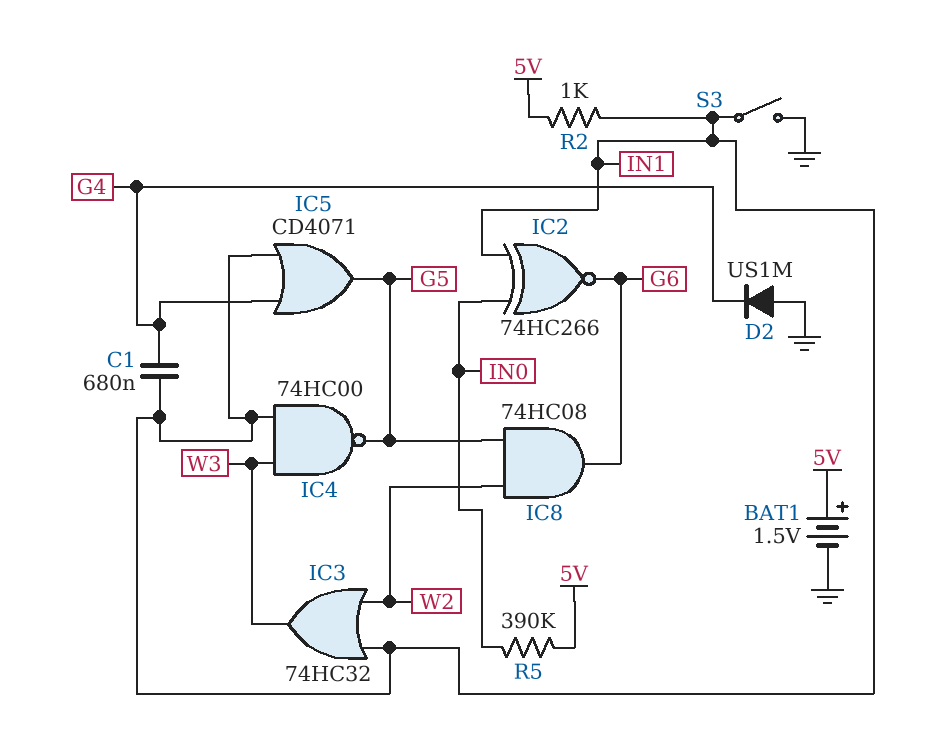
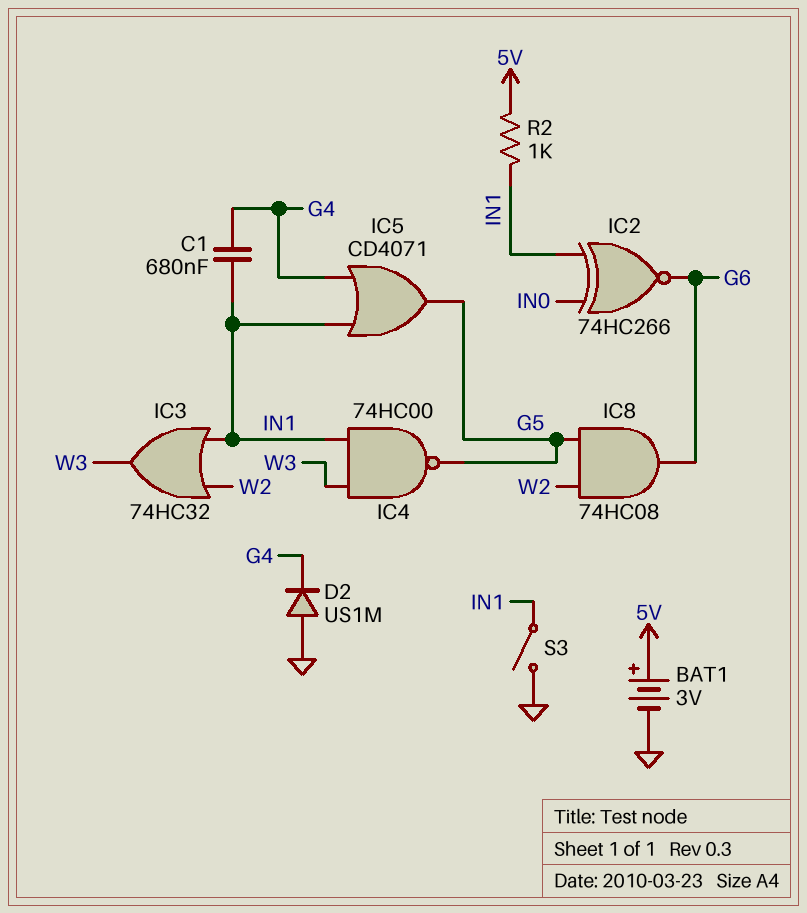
BAT1: 1.5V (plus 5V, minus GND) -> 3V (plus 5V, minus GND)
R5: 390k (5V, IN0) -> none

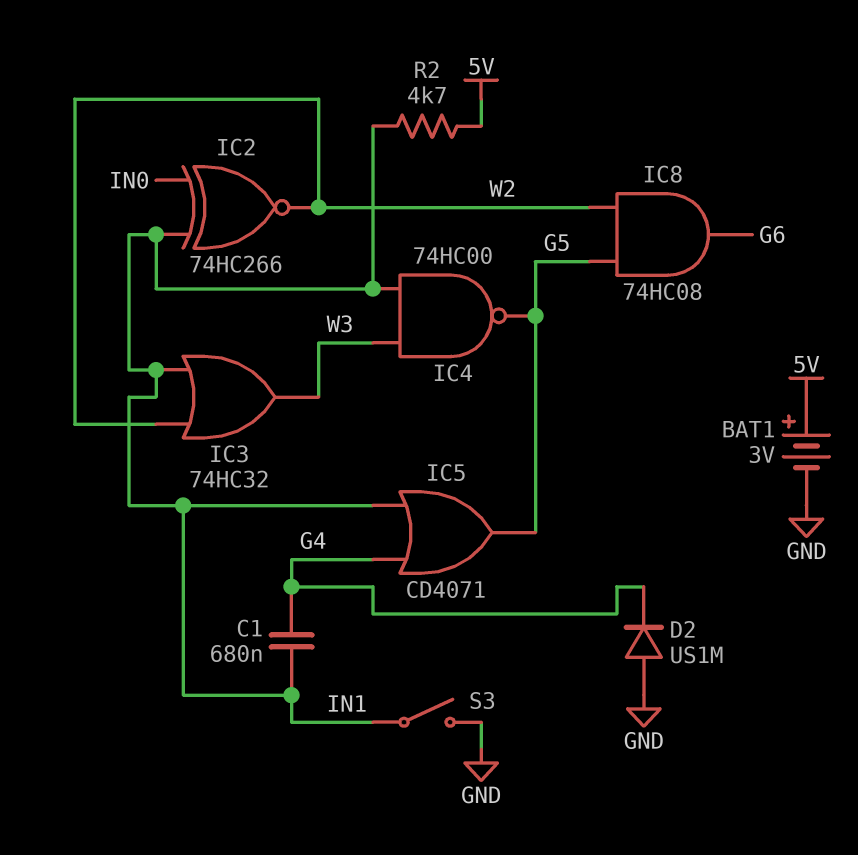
IC2: XNOR 74HC266 (in IN0, in IN1, out G6) -> XNOR 74HC266 (in IN0, in IN1, out W2)
R2: 1k (5V, IN1) -> 4.7k (5V, IN1)

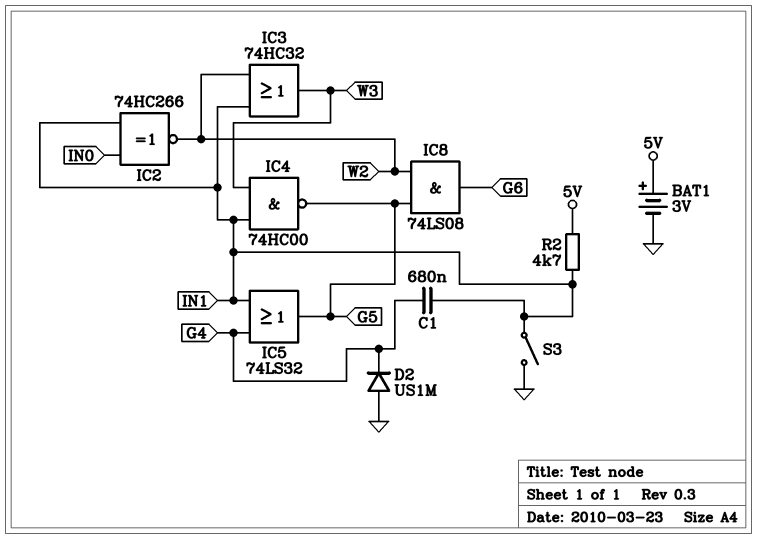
IC5: OR CD4071 (in G4, in IN1, out G5) -> OR 74LS32 (in G4, in IN1, out G5)
IC8: AND 74HC08 (in G5, in W2, out G6) -> AND 74LS08 (in G5, in W2, out G6)

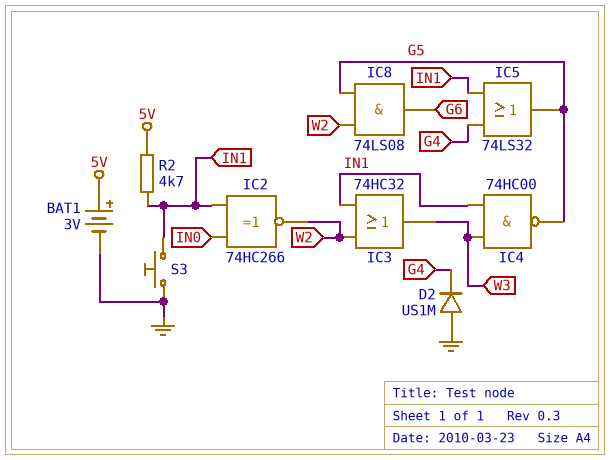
C1: 680nF (G4, IN1) -> none
S3: switch (GND, IN1) -> button (GND, IN1)

